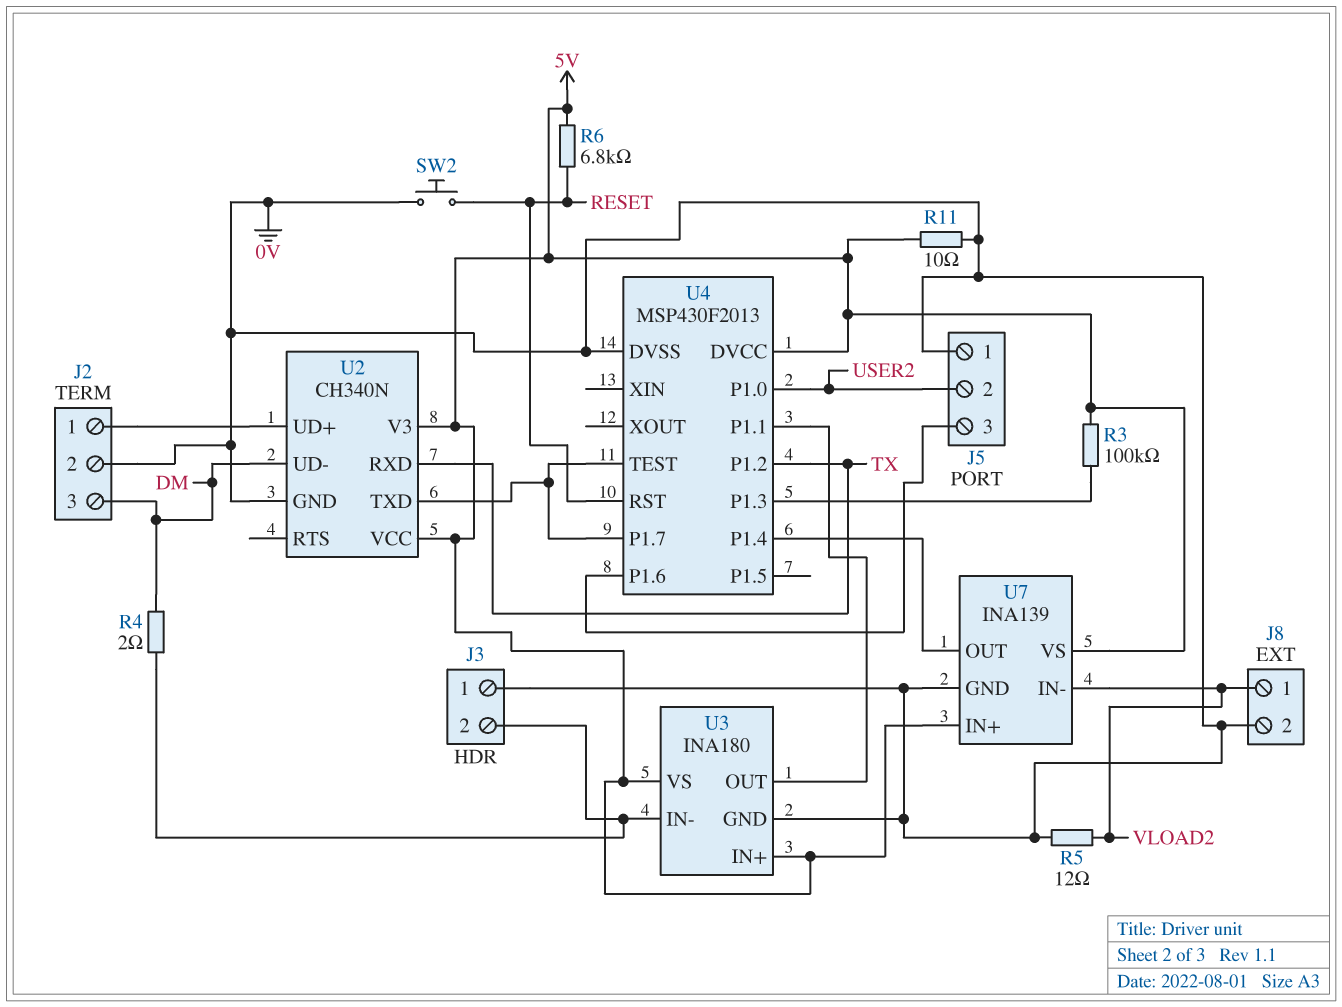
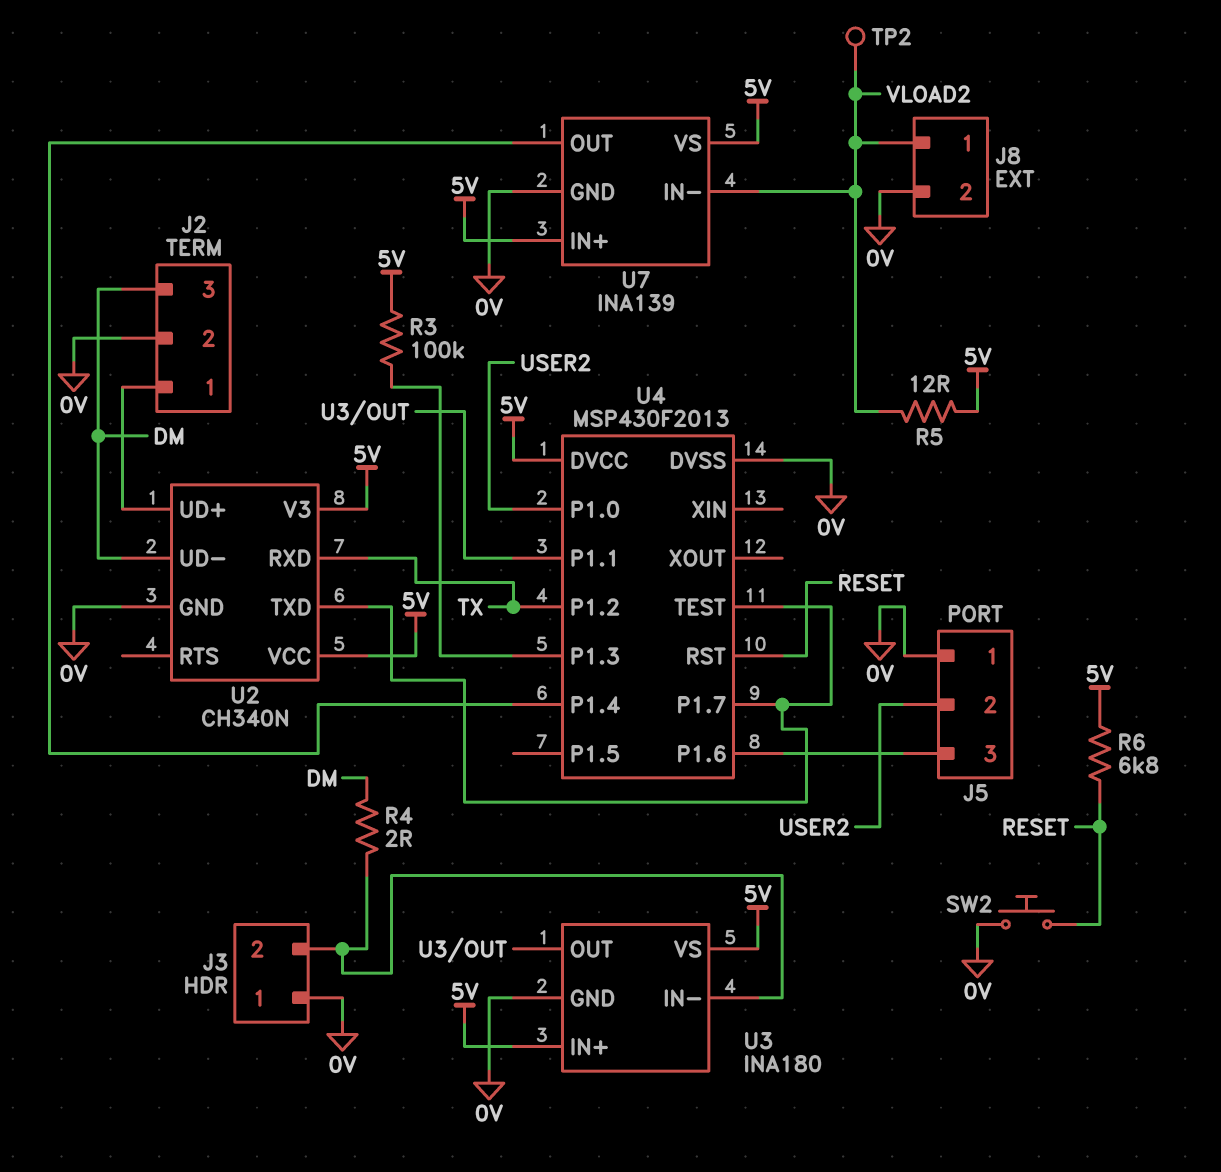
R5: 12 (0V, VLOAD2) -> 12 (5V, VLOAD2)
R11: 10 (0V, 5V) -> none
TP2: none -> test point (VLOAD2)

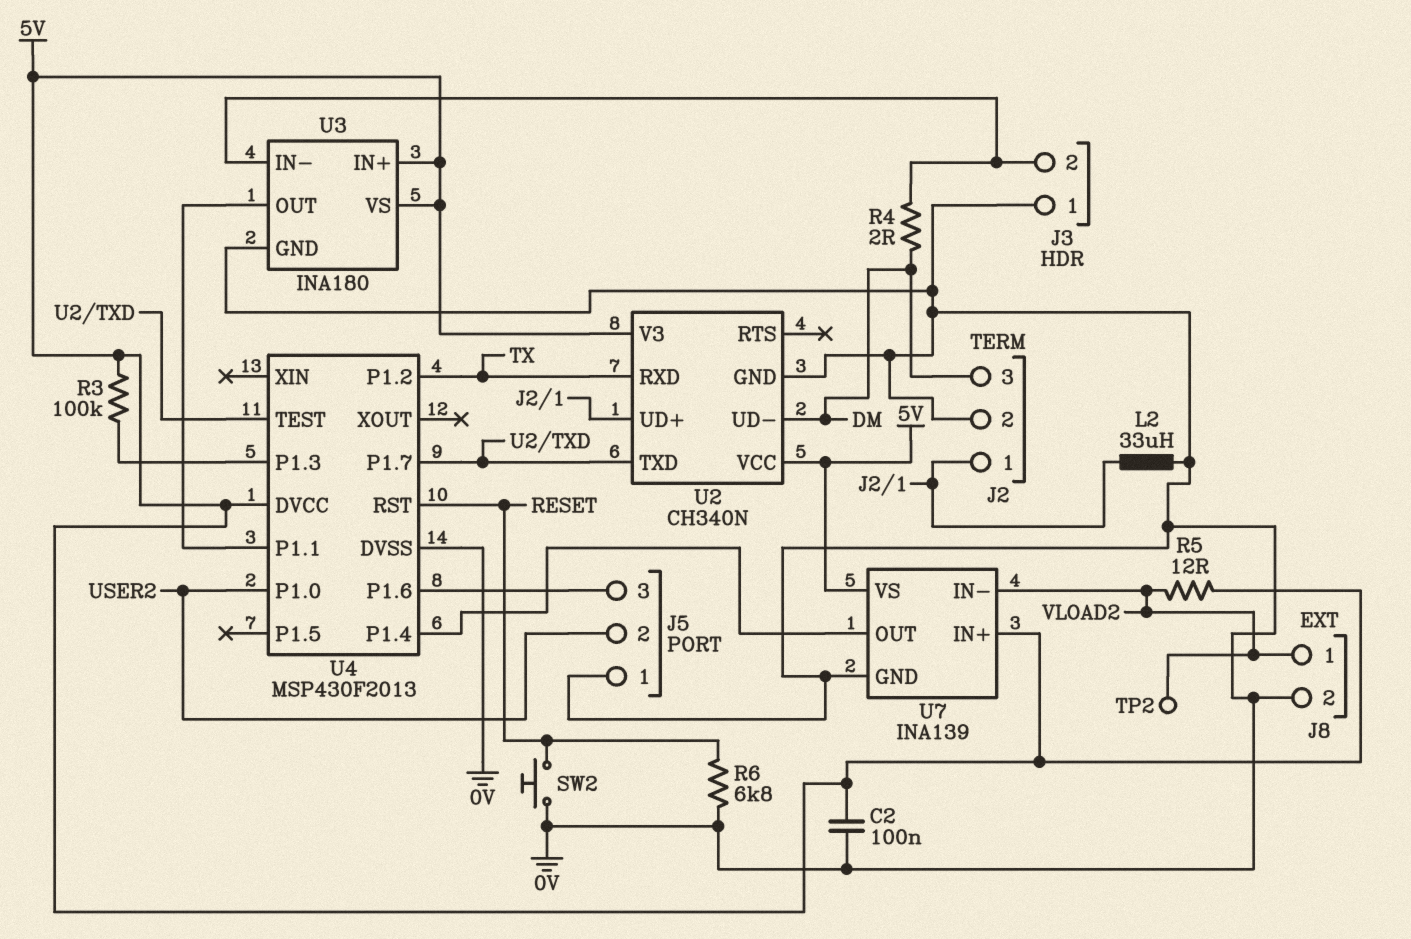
C2: none -> 100nF (0V, 5V)
L2: none -> 33uH (0V, J2/1)
R6: 6.8k (5V, RESET) -> 6.8k (0V, RESET)

